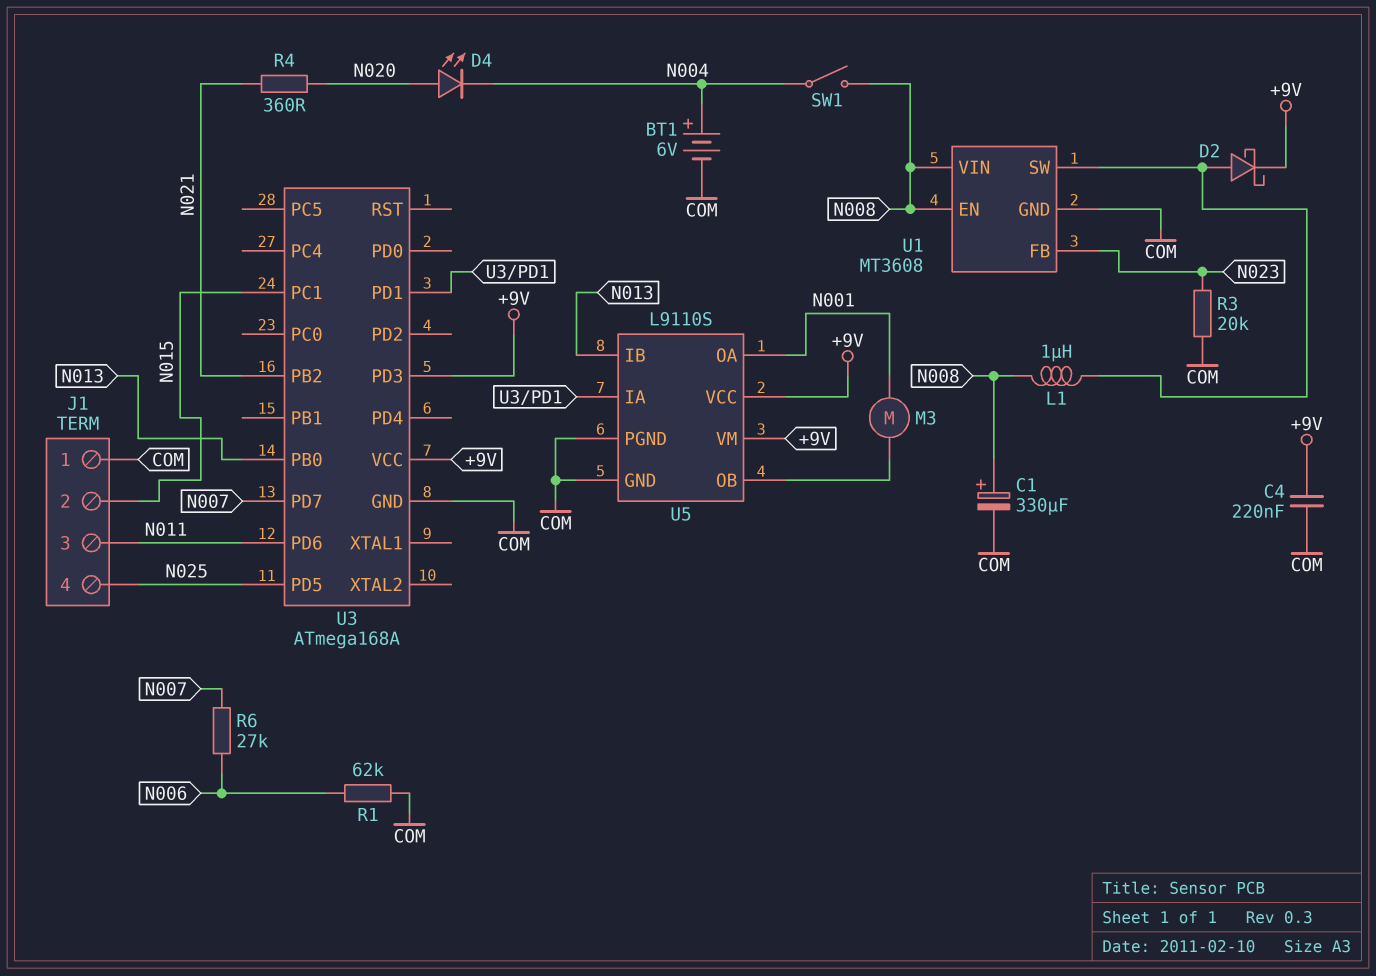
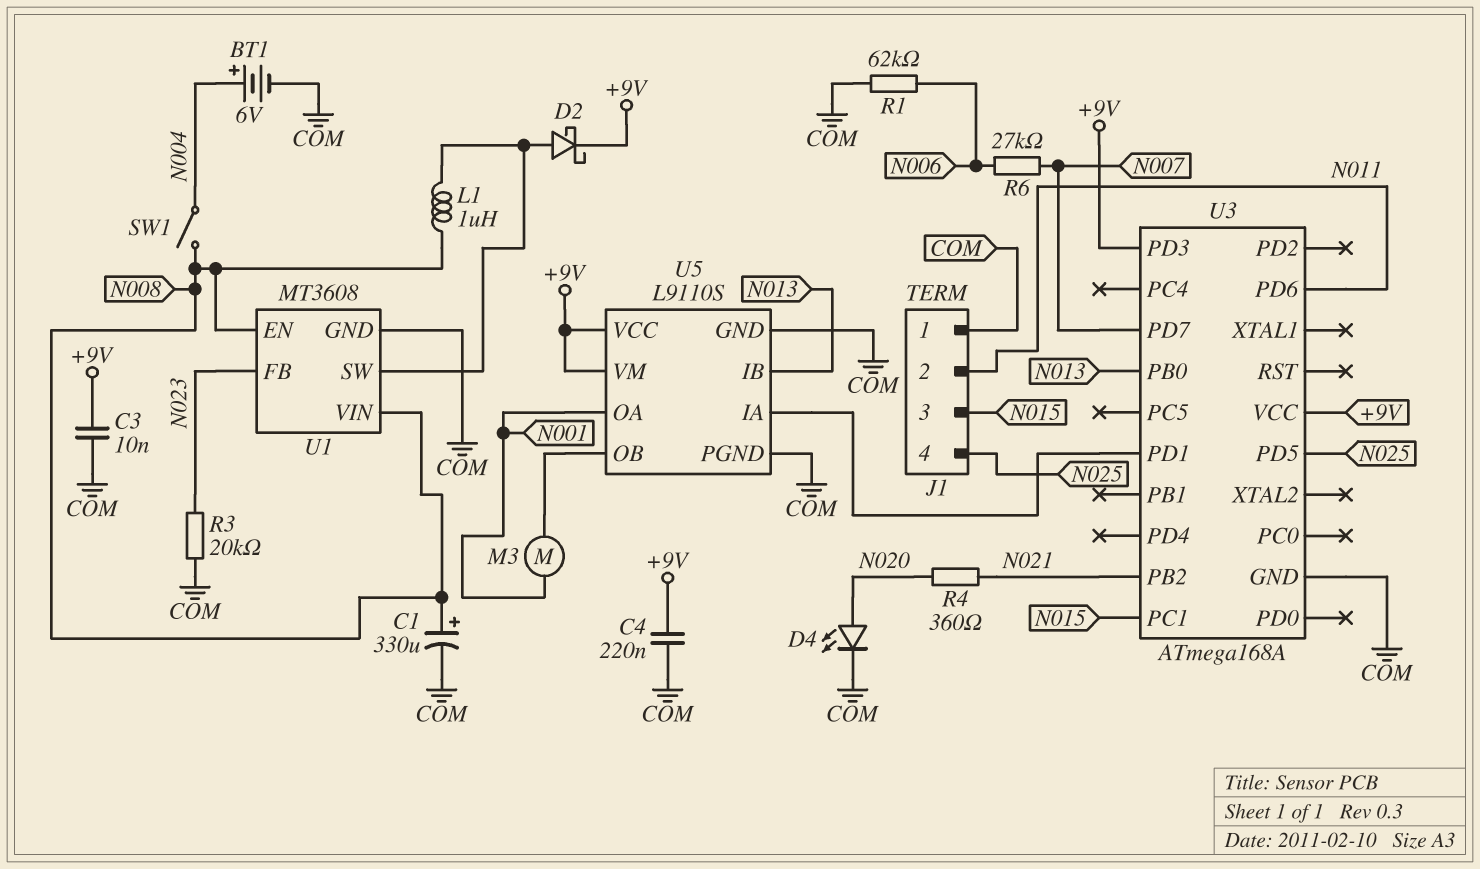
C3: none -> 10nF (+9V, COM)
D4: LED (A N020, K N004) -> LED (A N020, K COM)
J1 pin 2: N015 -> N011
J1 pin 3: N011 -> N015

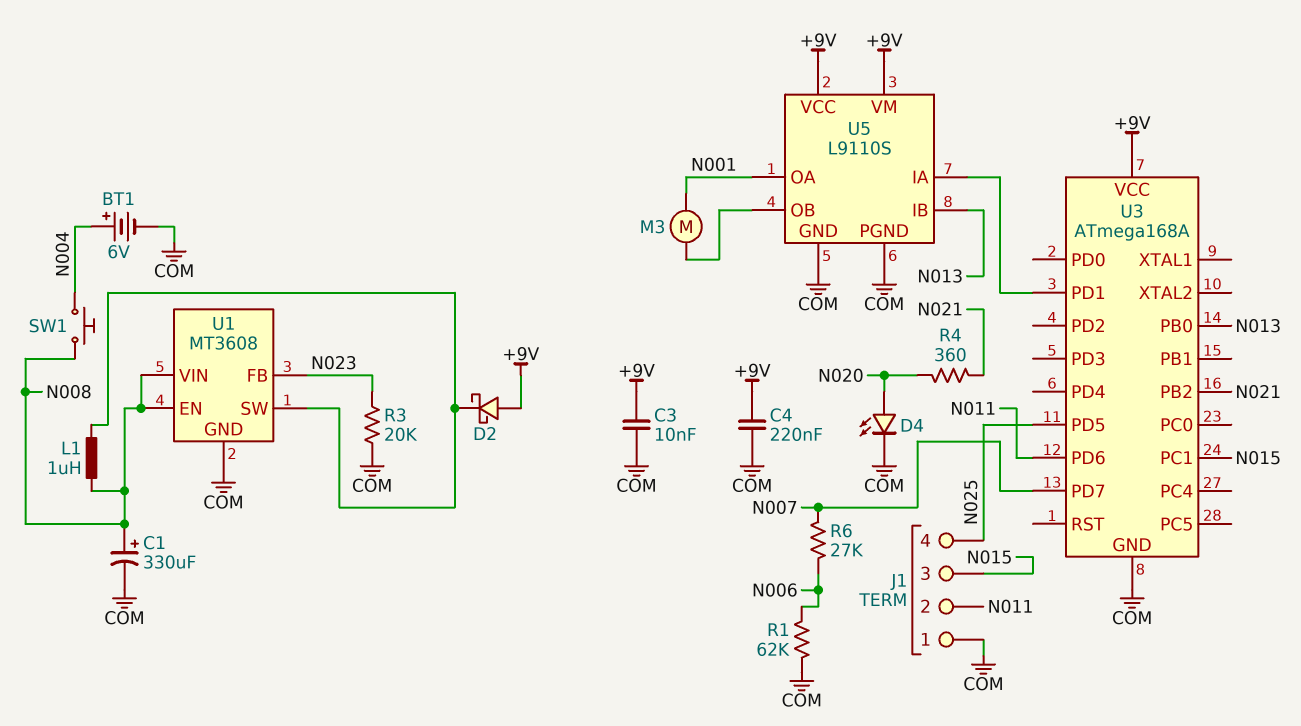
D2: schottky (A U1/SW, K +9V) -> schottky (A +9V, K U1/SW)
SW1: switch (N004, N008) -> button (N004, N008)
U3 pin PD3: +9V -> none

